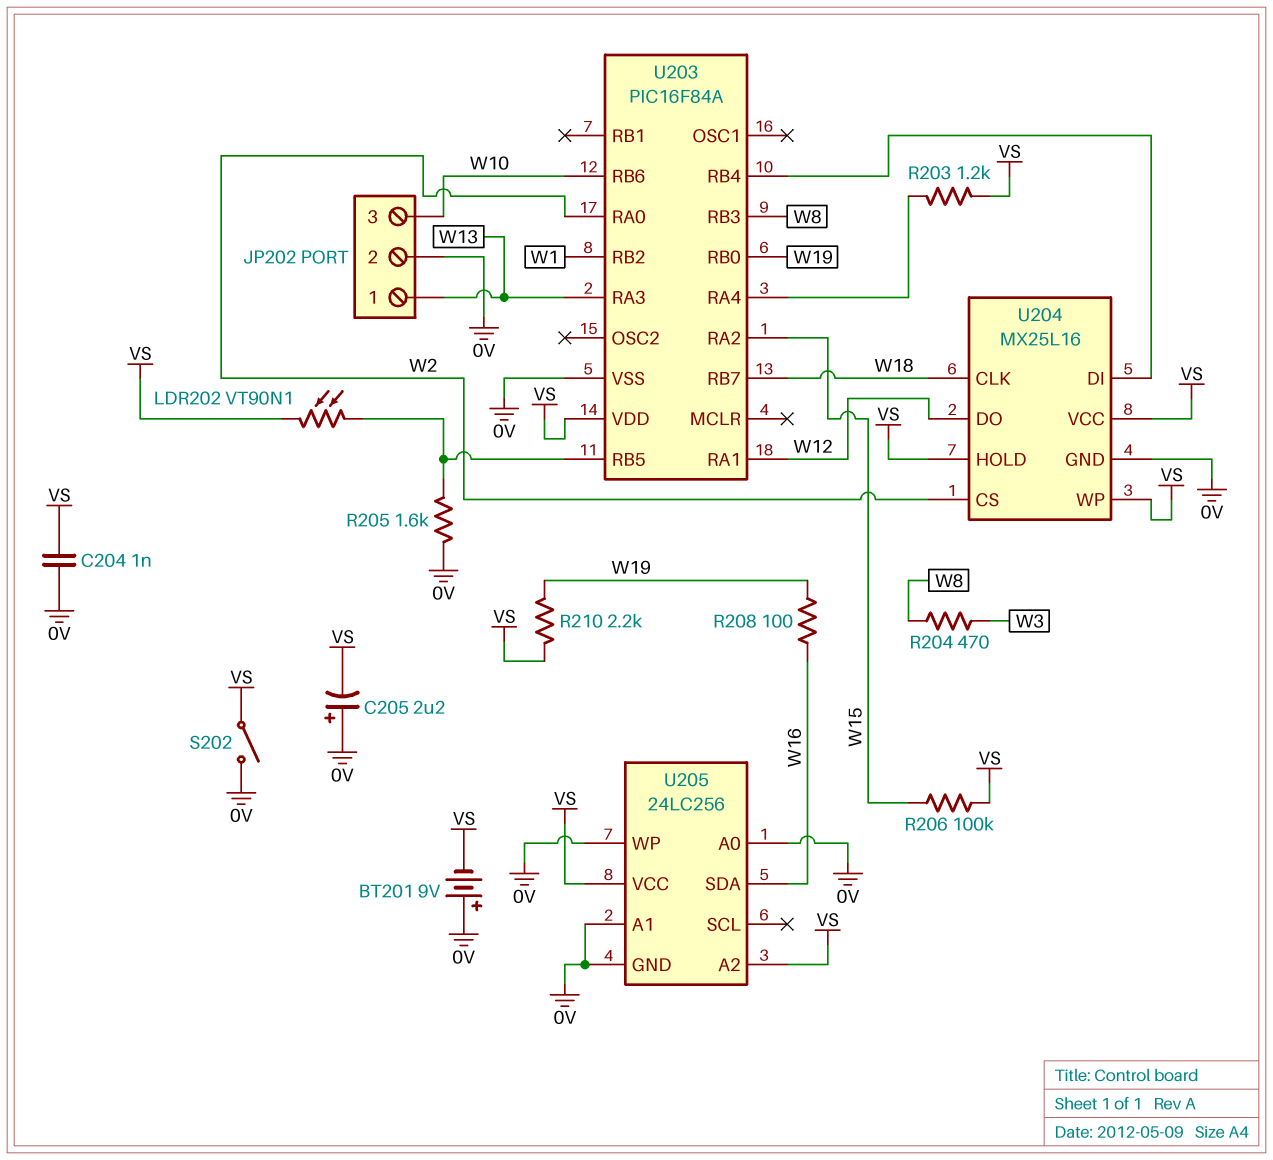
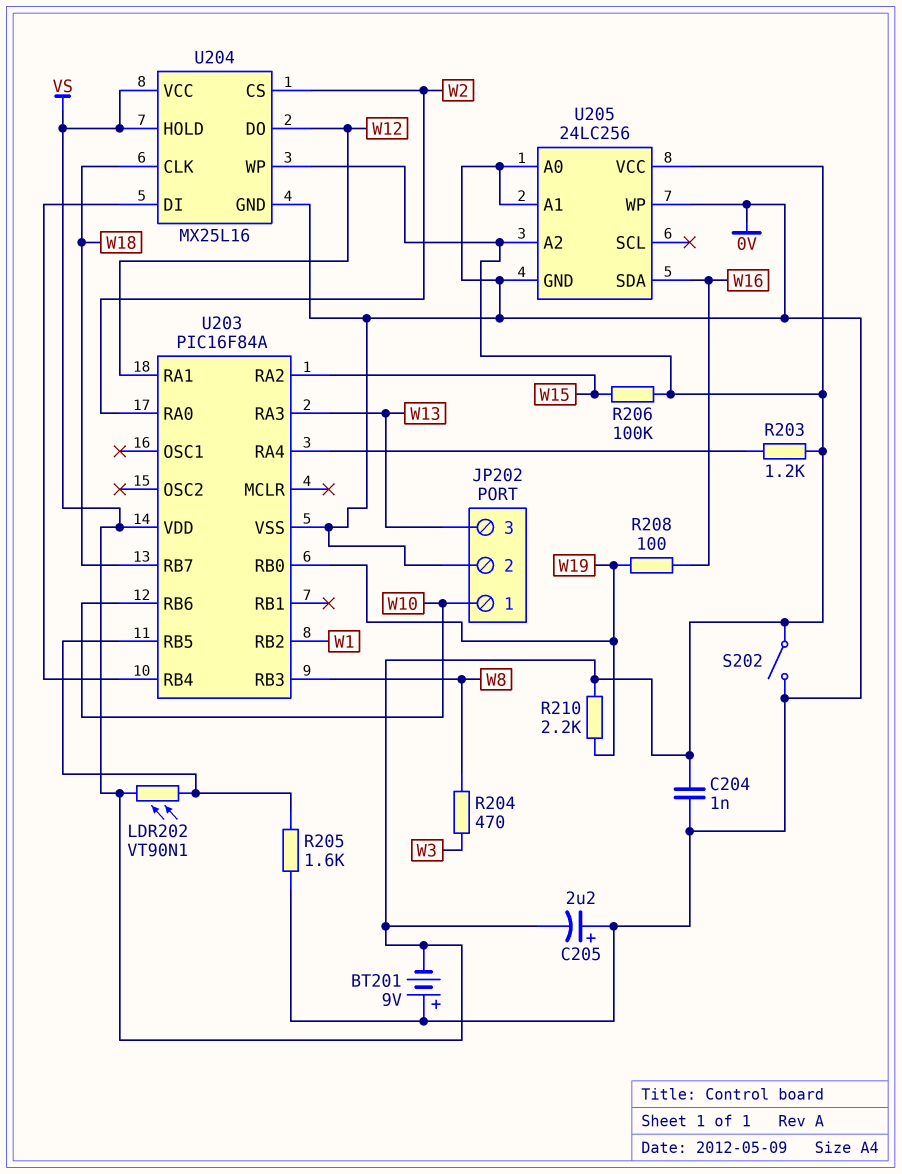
JP202 pin 1: W13 -> W10
JP202 pin 3: W10 -> W13

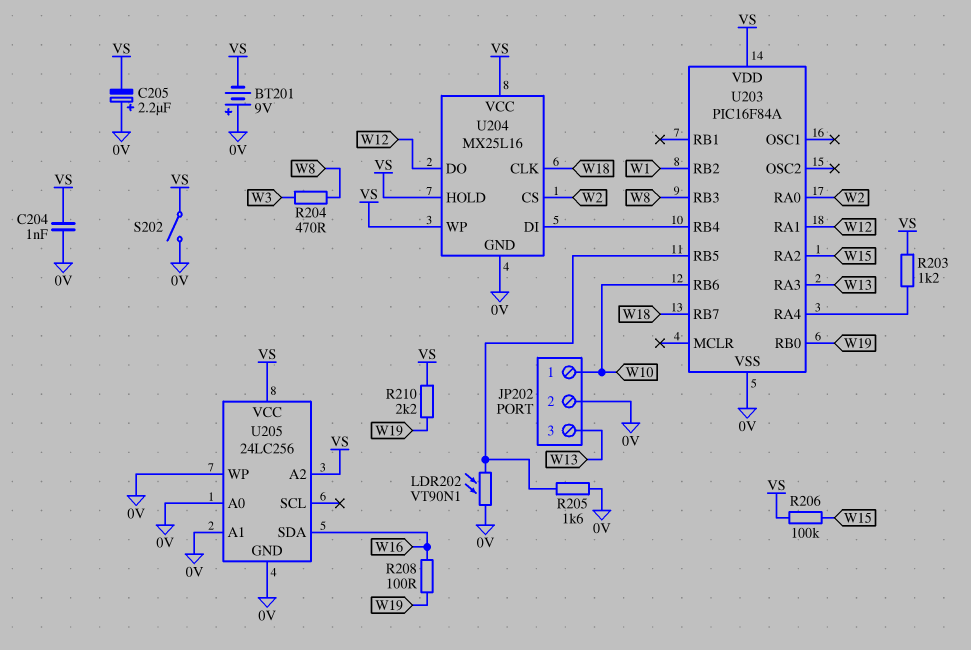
LDR202: VT90N1 (U203/RB5, VS) -> VT90N1 (0V, U203/RB5)

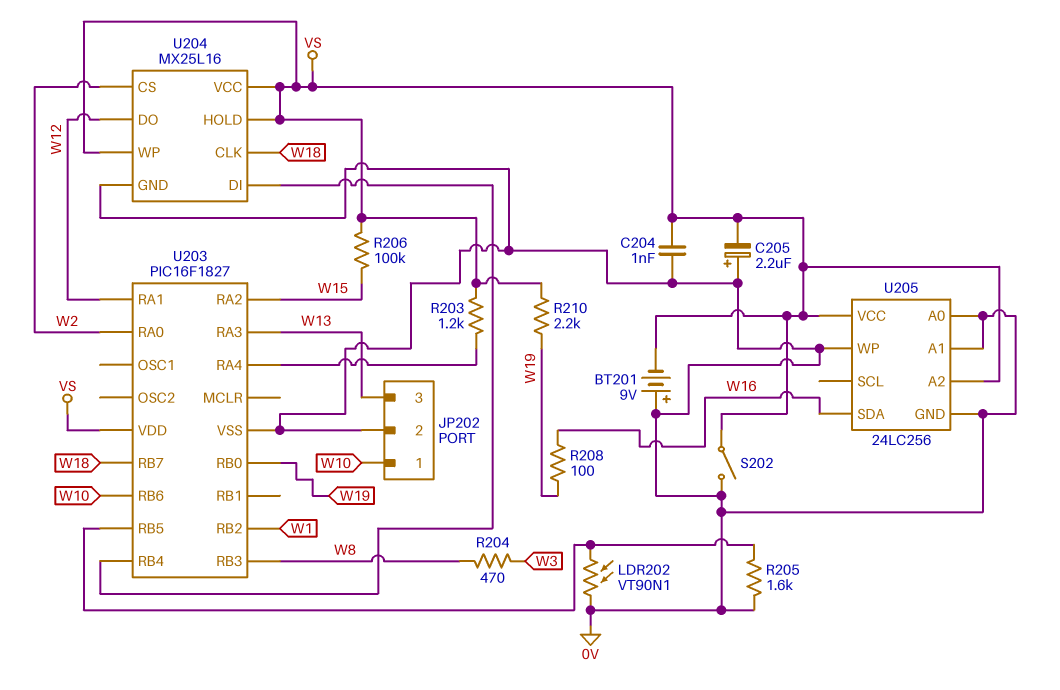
U203: PIC16F84A -> PIC16F1827

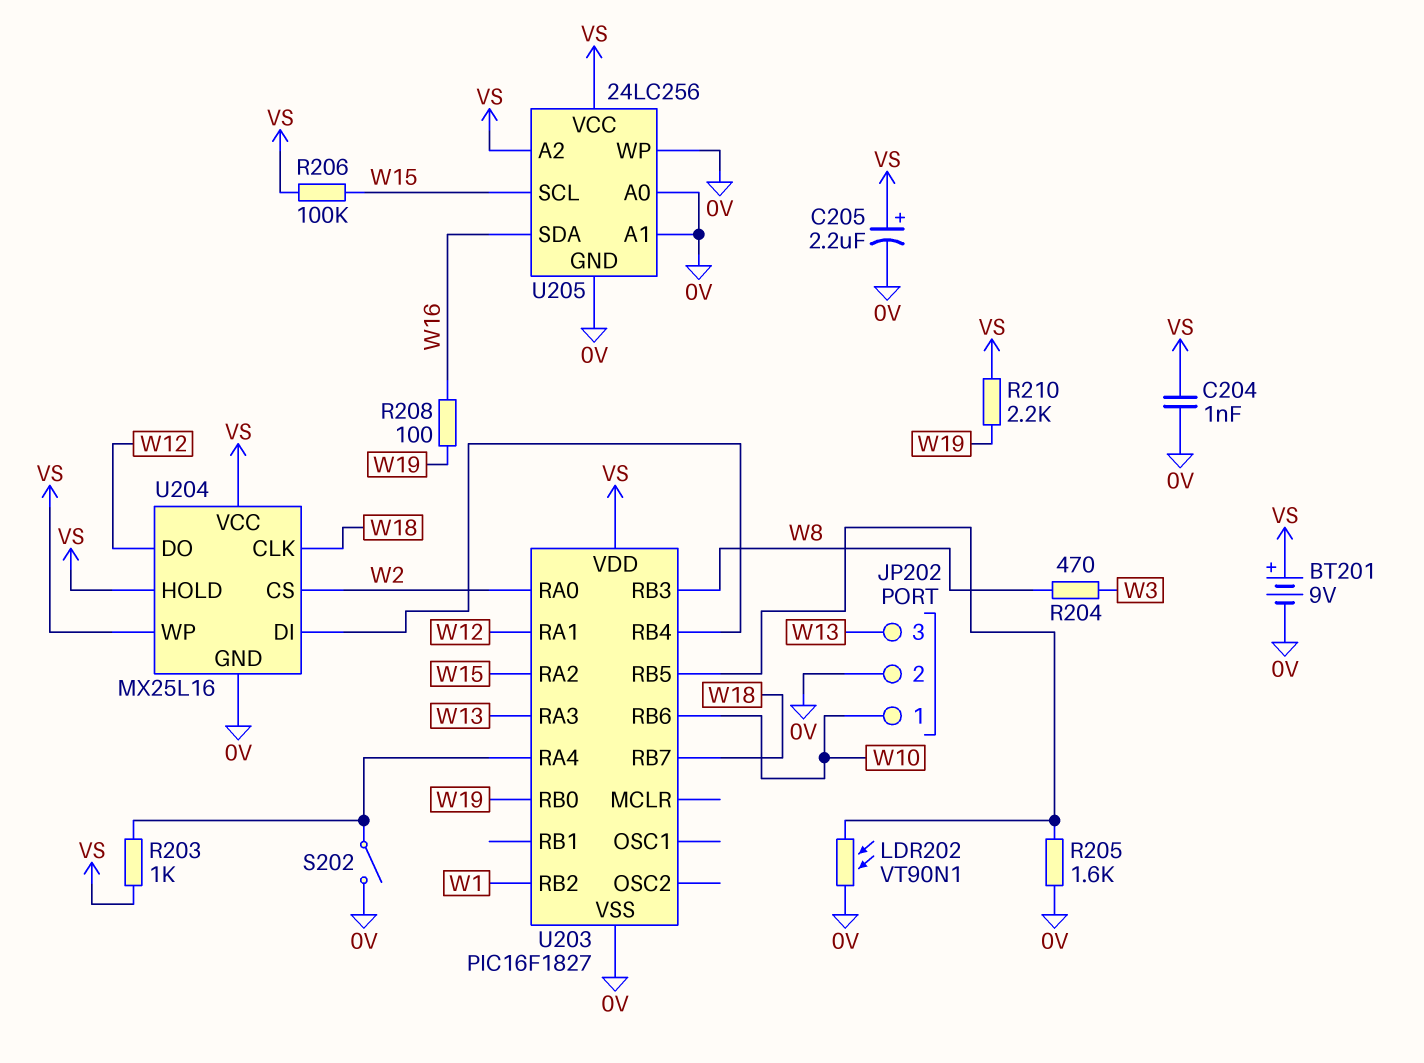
BT201: 9V (plus 0V, minus VS) -> 9V (plus VS, minus 0V)
C205: 2.2uF (plus 0V, minus VS) -> 2.2uF (plus VS, minus 0V)
R203: 1.2k (U203/RA4, VS) -> 1k (U203/RA4, VS)
S202: switch (0V, VS) -> switch (0V, U203/RA4)
U205 pin SCL: none -> W15

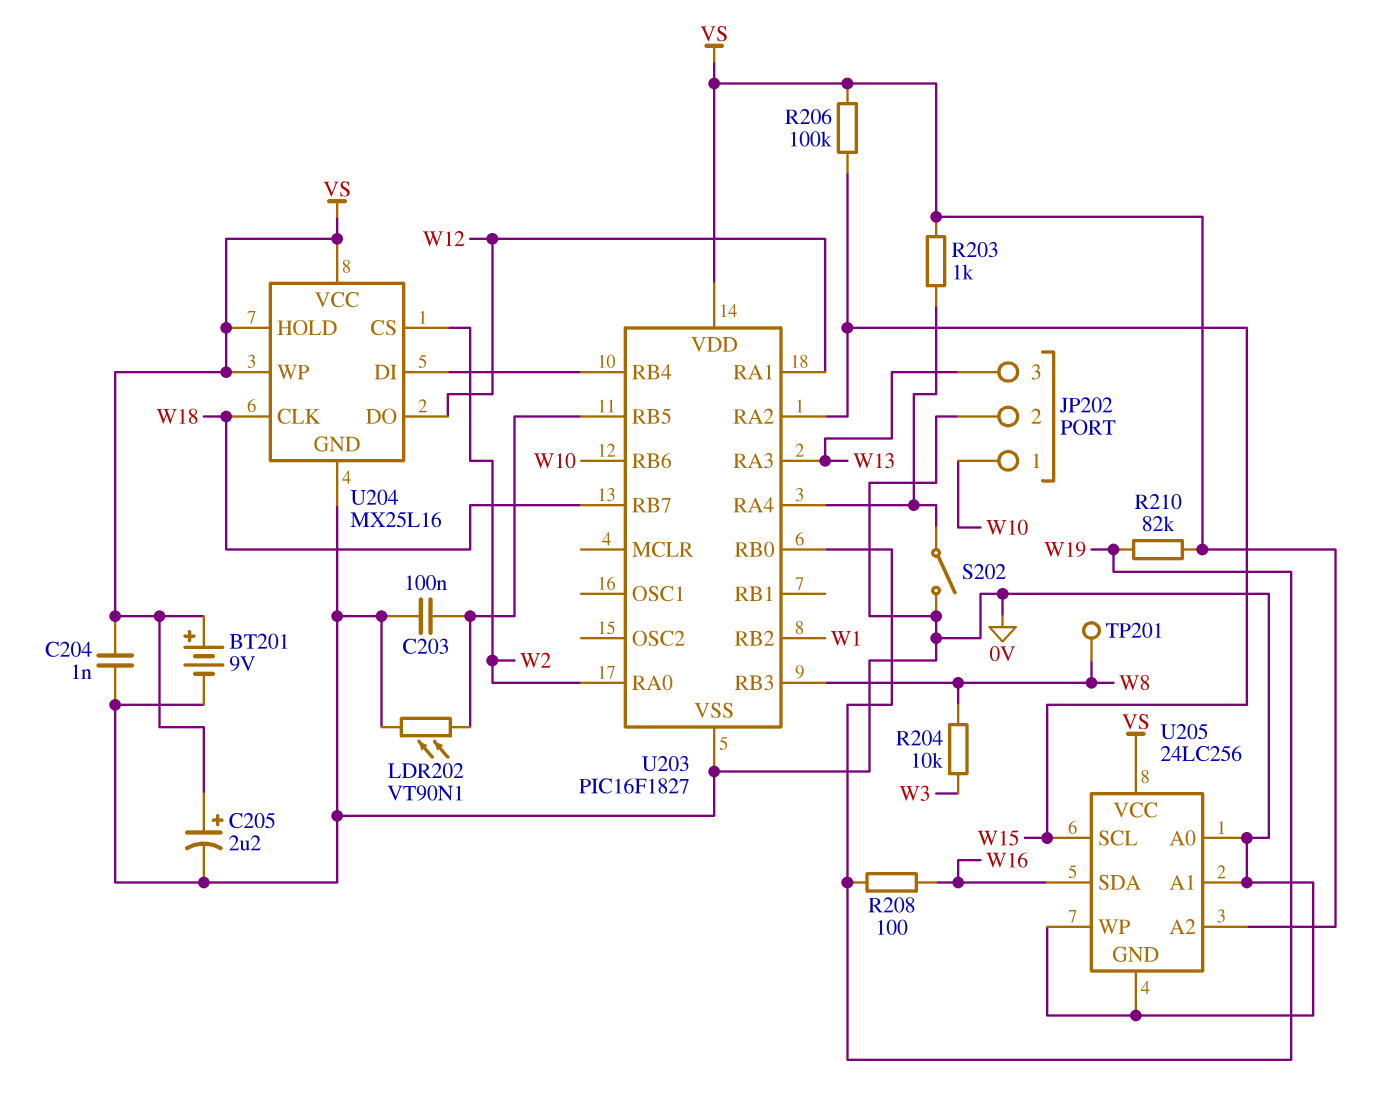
C203: none -> 100nF (0V, U203/RB5)
R204: 470 (W3, W8) -> 10k (W3, W8)
R205: 1.6k (0V, U203/RB5) -> none
R210: 2.2k (VS, W19) -> 82k (VS, W19)
TP201: none -> test point (W8)

